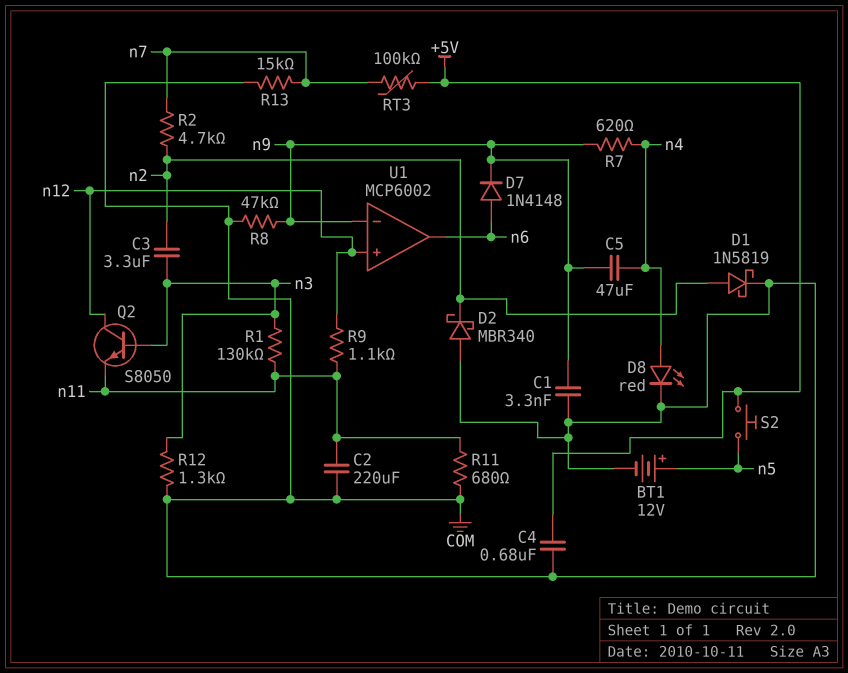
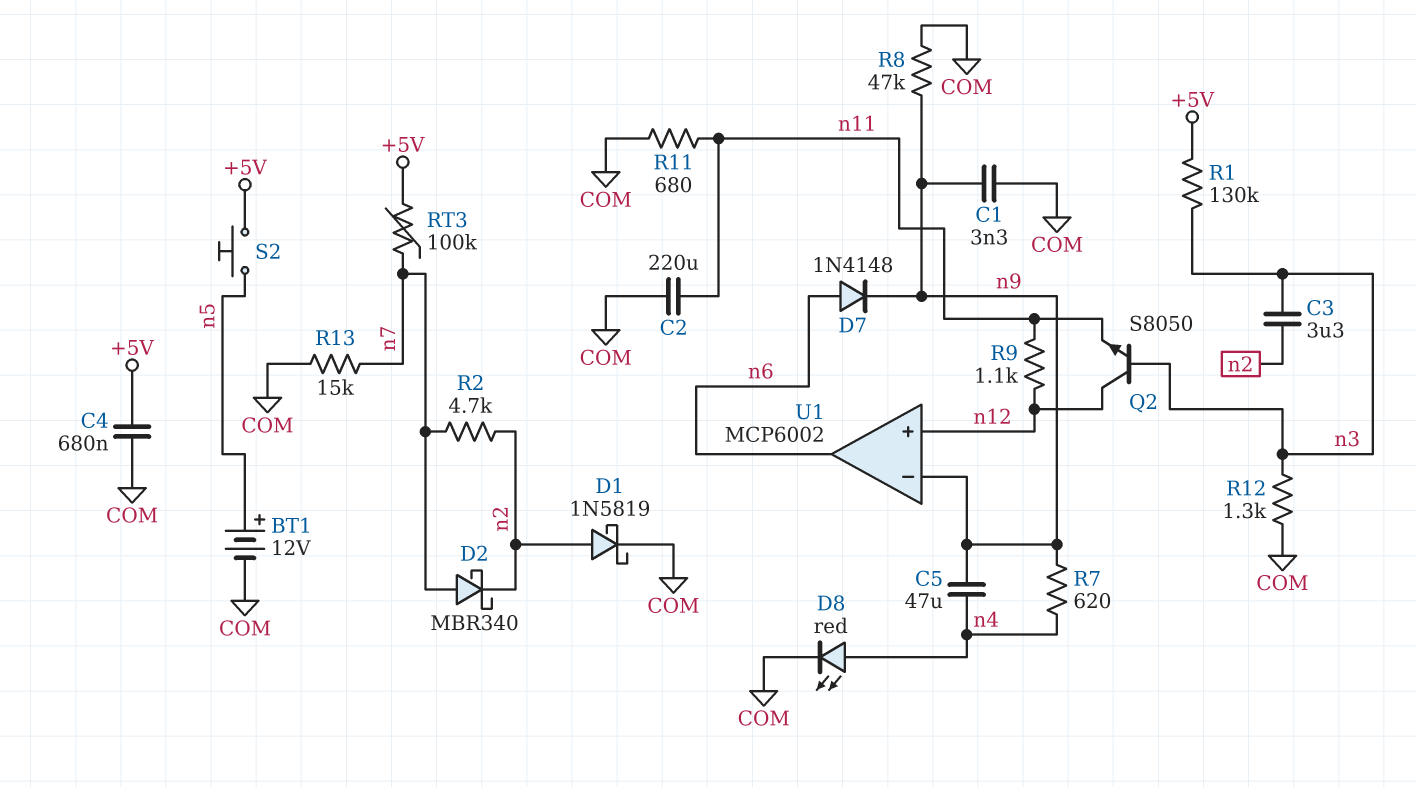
D2: schottky MBR340 (A COM, K n2) -> schottky MBR340 (A n7, K n2)
R1: 130k (n3, n11) -> 130k (+5V, n3)

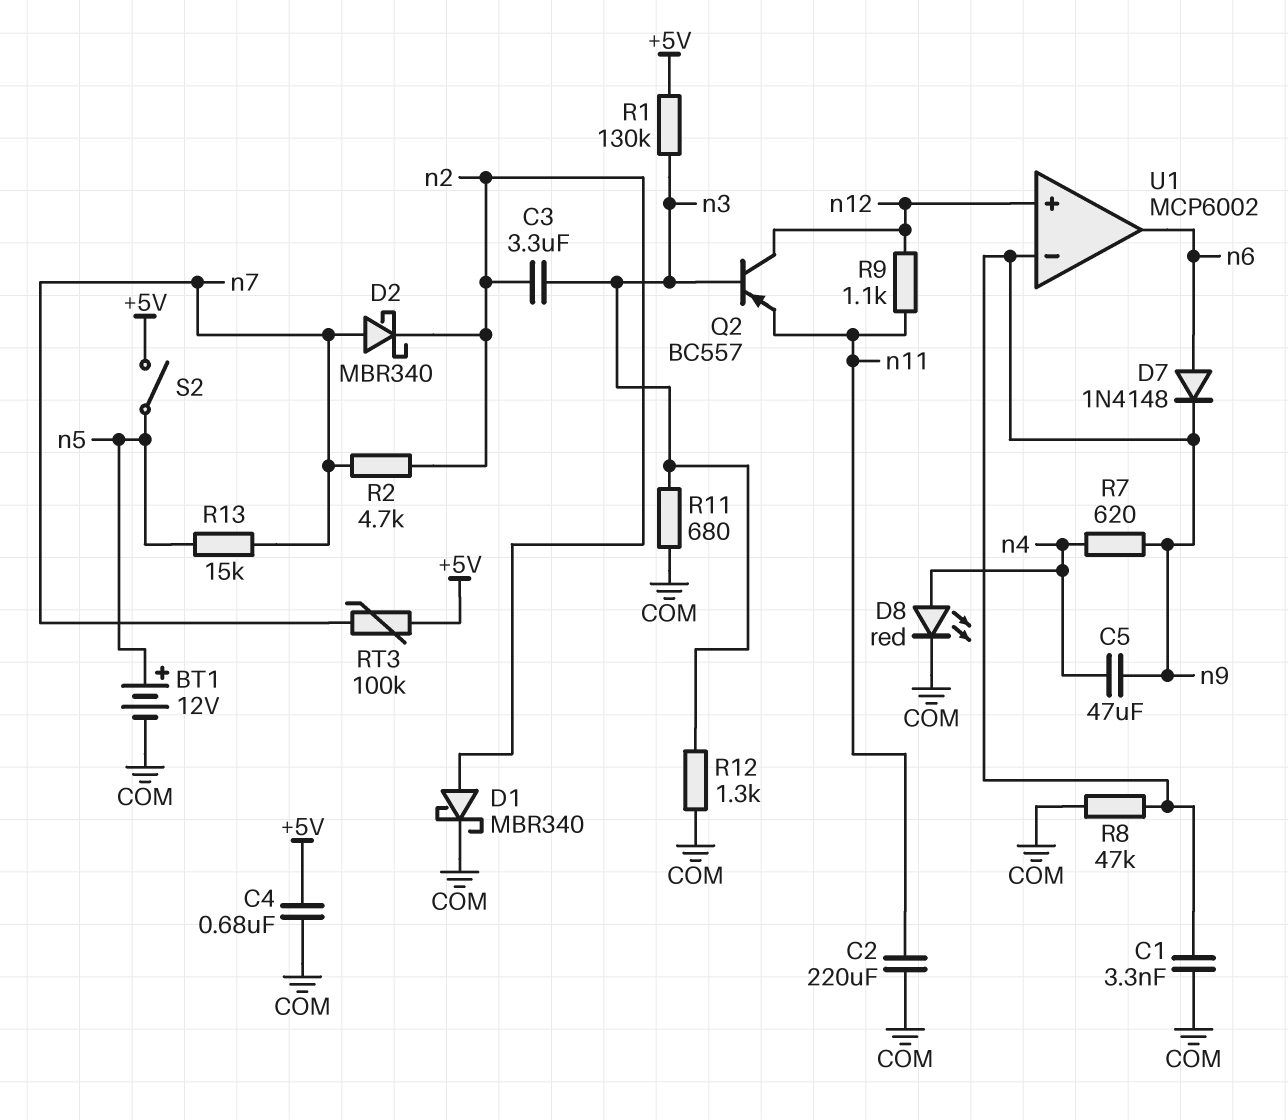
D1: schottky 1N5819 (A n2, K COM) -> schottky MBR340 (A n2, K COM)
Q2: NPN S8050 (B n3, C n12, E n11) -> PNP BC557 (B n3, C n12, E n11)
R11: 680 (COM, n11) -> 680 (COM, n3)
R13: 15k (COM, n7) -> 15k (n5, n7)
S2: button (+5V, n5) -> switch (+5V, n5)

